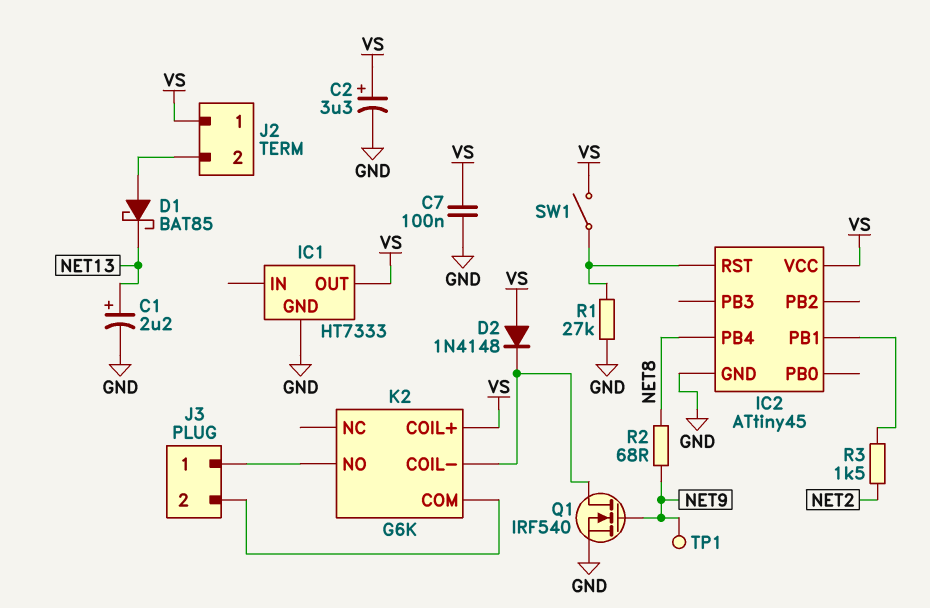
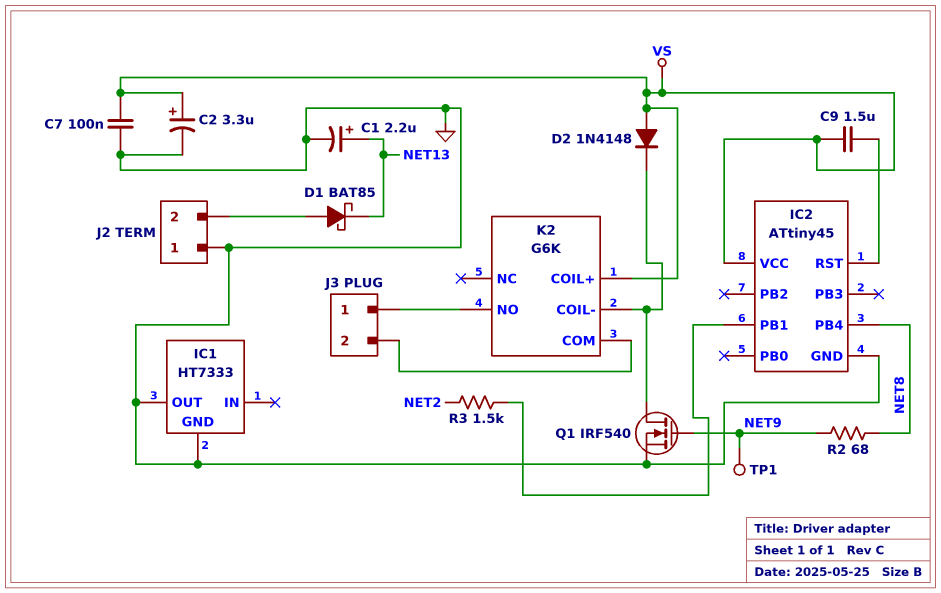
C9: none -> 1.5uF (IC2/RST, VS)
IC1 pin OUT: VS -> GND
J2 pin 1: VS -> GND
R1: 27k (GND, IC2/RST) -> none
SW1: switch (IC2/RST, VS) -> none

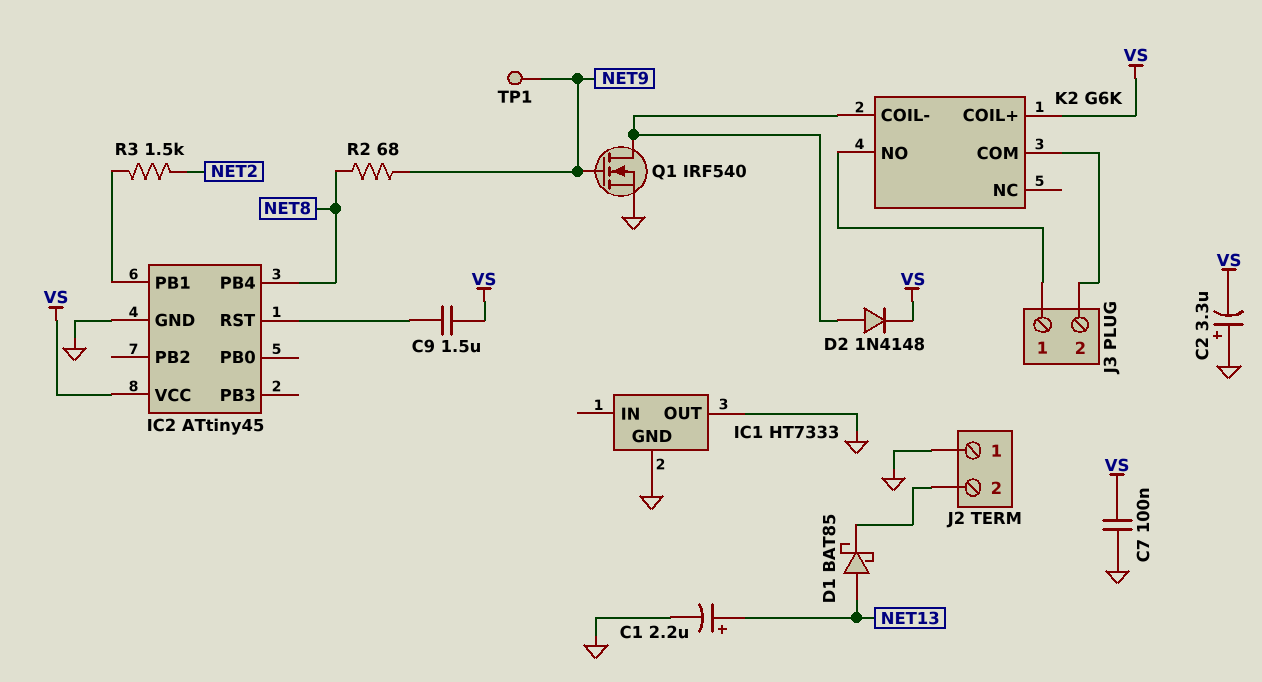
C2: 3.3uF (plus VS, minus GND) -> 3.3uF (plus GND, minus VS)
D1: schottky BAT85 (A J2/2, K NET13) -> schottky BAT85 (A NET13, K J2/2)
D2: diode 1N4148 (A VS, K K2/COIL-) -> diode 1N4148 (A K2/COIL-, K VS)

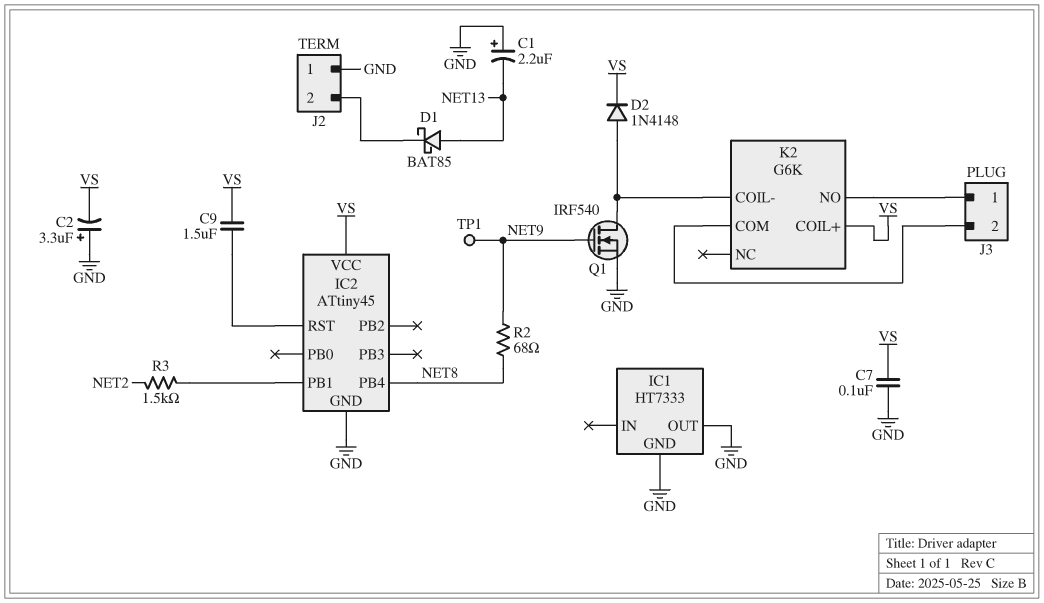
C1: 2.2uF (plus NET13, minus GND) -> 2.2uF (plus GND, minus NET13)

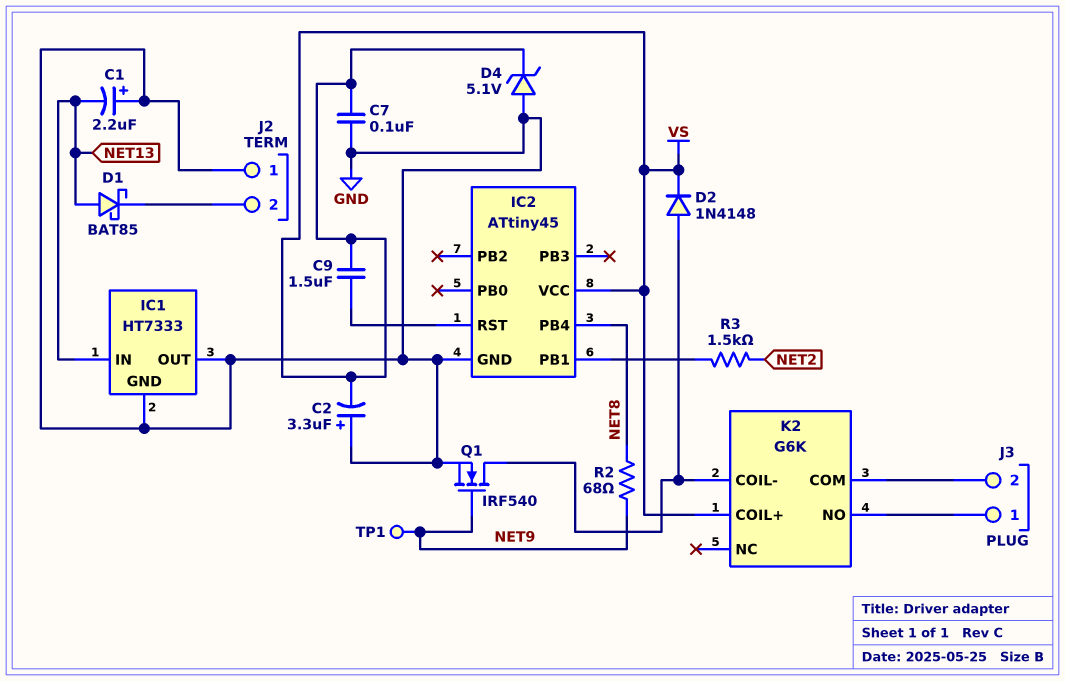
D4: none -> zener 5.1V (A GND, K VS)
IC1 pin IN: none -> NET13

